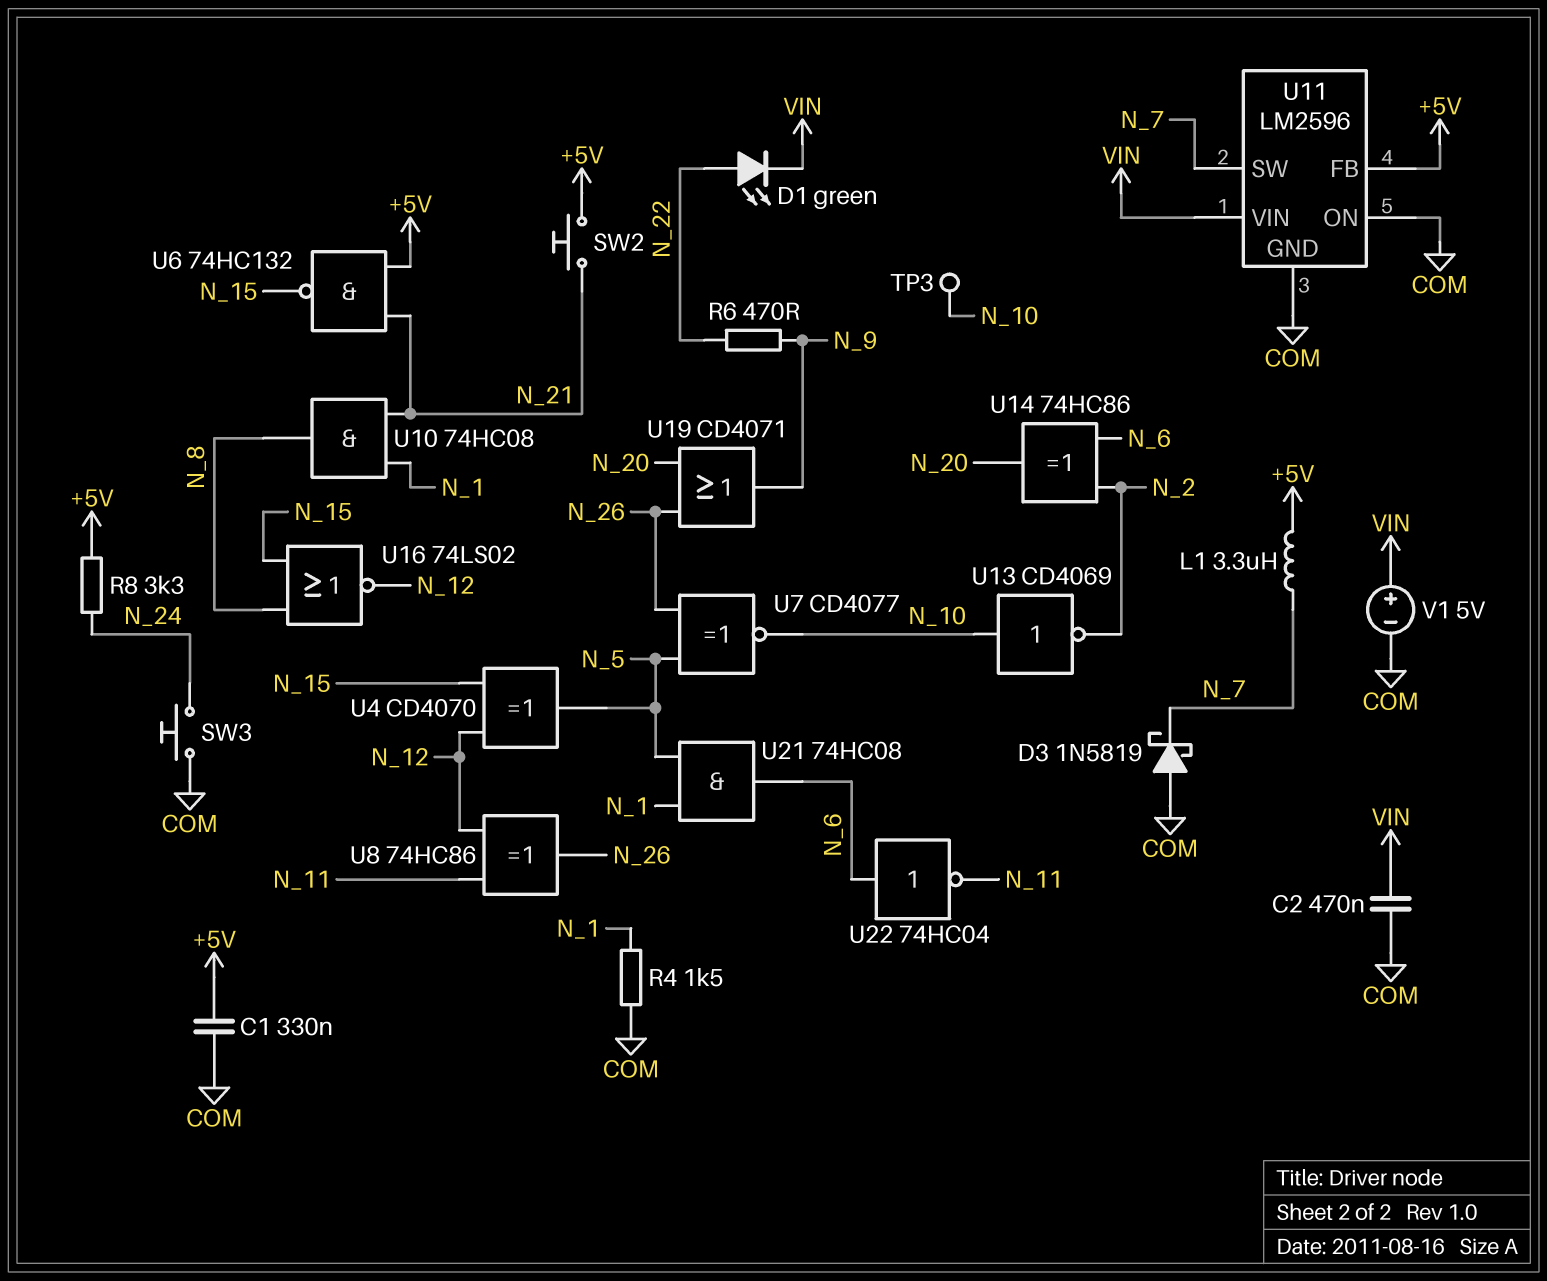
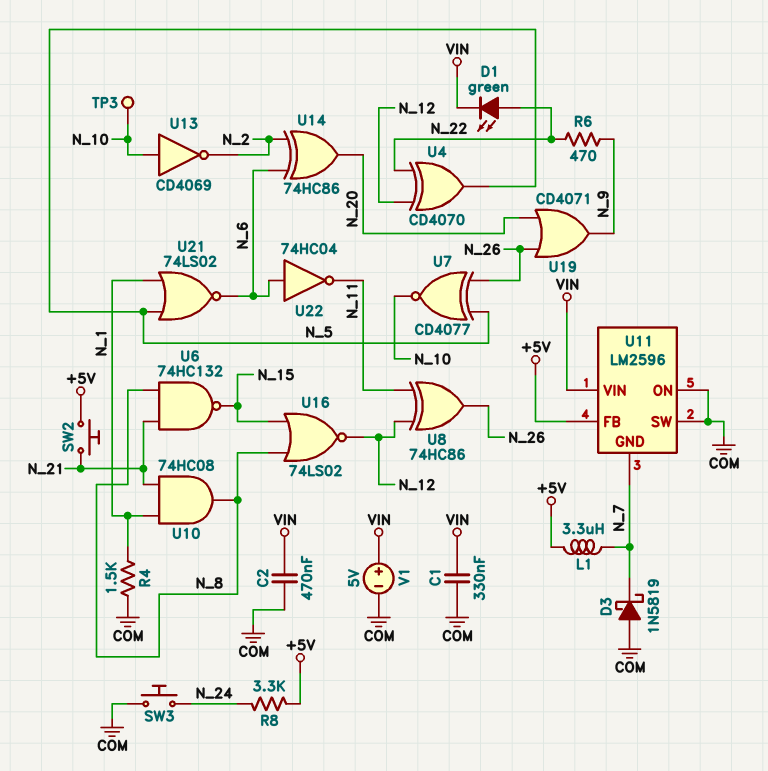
C1: 330nF (+5V, COM) -> 330nF (COM, VIN)
U4: XOR CD4070 (in N_12, in N_15, out N_5) -> XOR CD4070 (in N_12, in N_22, out N_5)
U6: NAND 74HC132 (in +5V, in N_21, out N_15) -> NAND 74HC132 (in N_8, in N_21, out N_15)
U11 pin GND: COM -> N_7
U11 pin SW: N_7 -> COM
U21: AND 74HC08 (in N_1, in N_5, out N_6) -> NOR 74LS02 (in N_1, in N_5, out N_6)

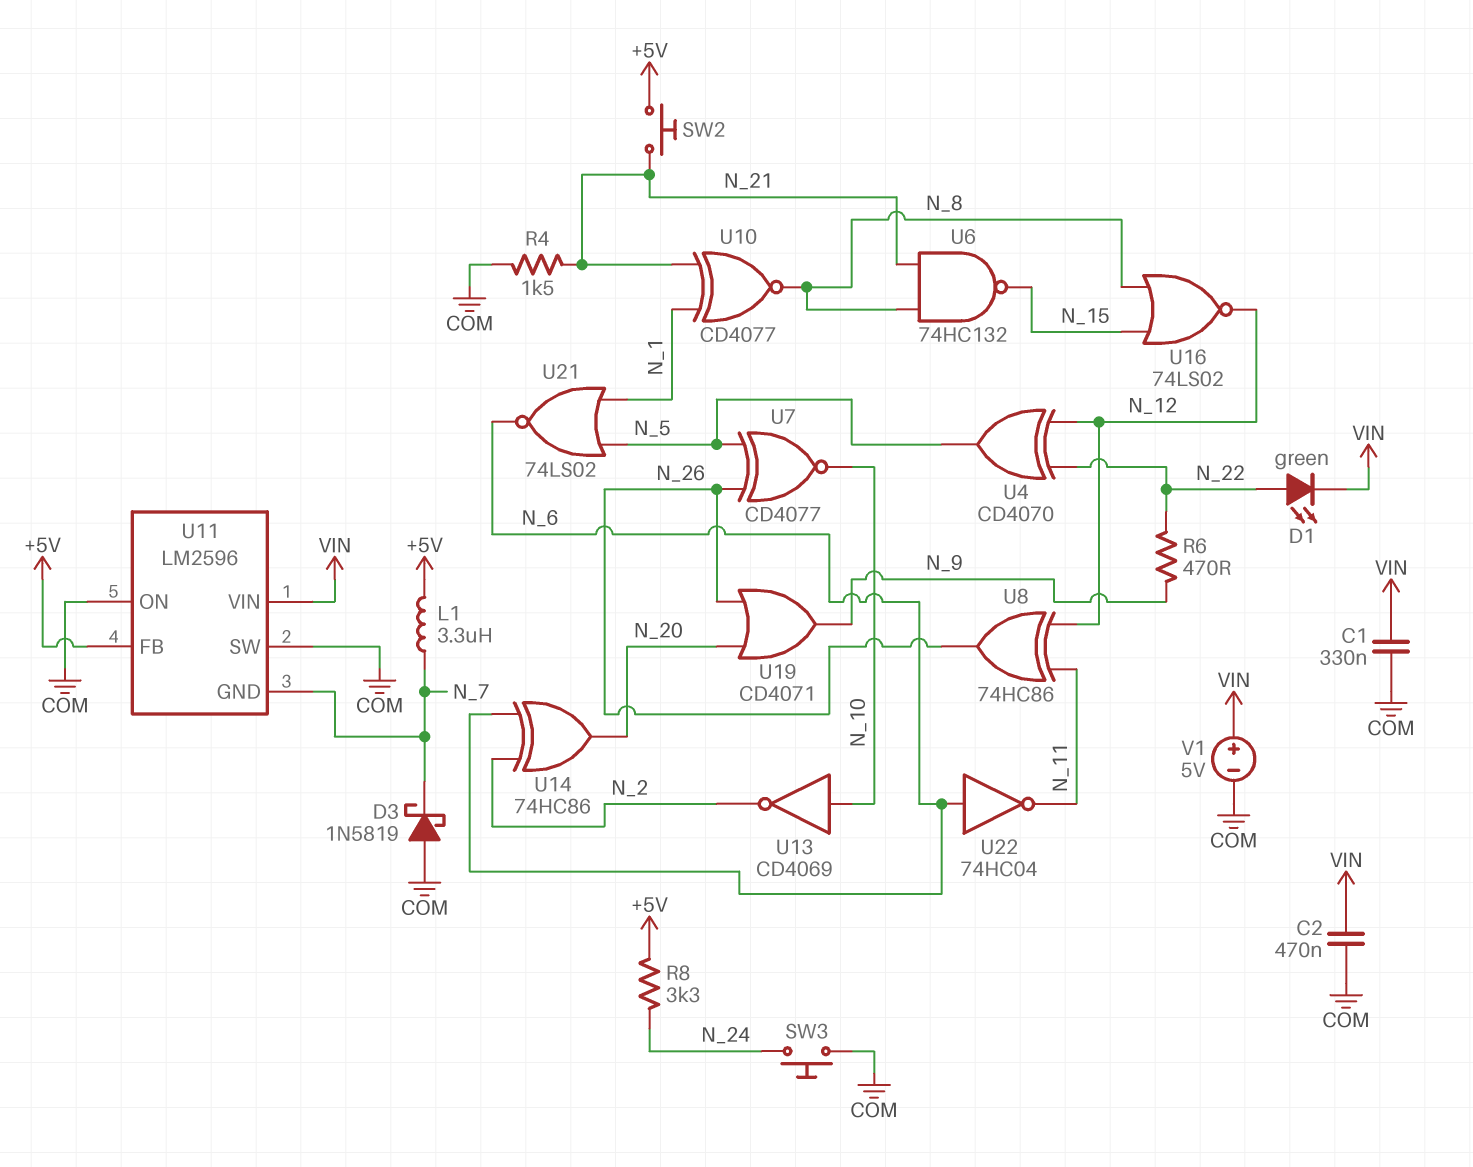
R4: 1.5k (COM, N_1) -> 1.5k (COM, N_21)
TP3: test point (N_10) -> none
U10: AND 74HC08 (in N_1, in N_21, out N_8) -> XNOR CD4077 (in N_1, in N_21, out N_8)

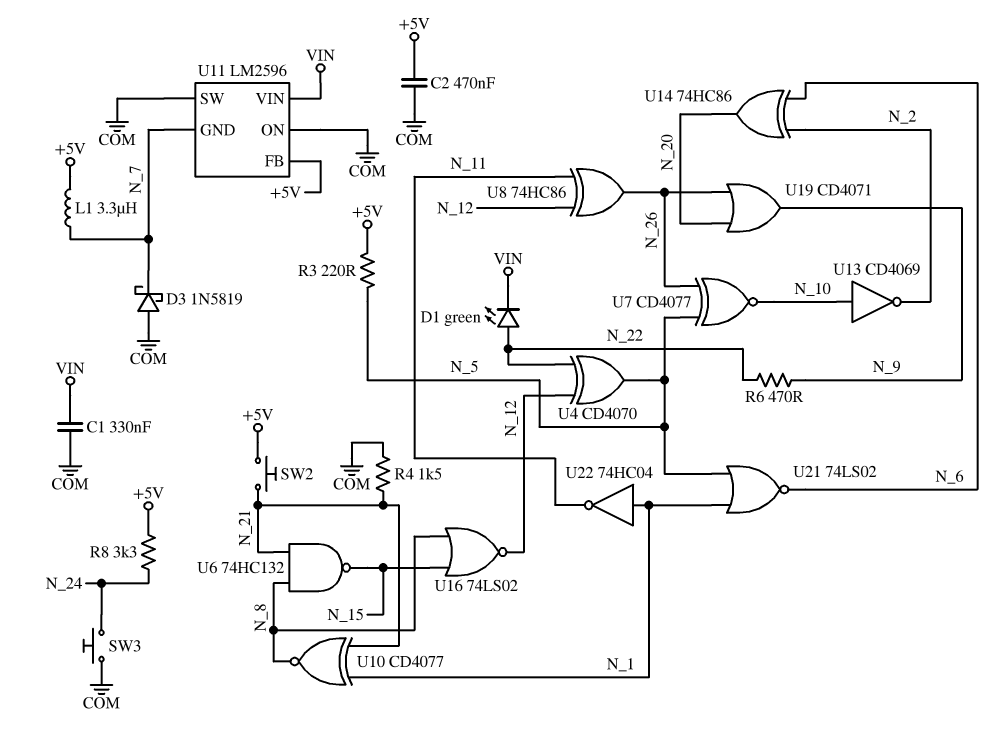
C2: 470nF (COM, VIN) -> 470nF (+5V, COM)
R3: none -> 220 (+5V, N_5)
U22: NOT 74HC04 (in N_6, out N_11) -> NOT 74HC04 (in N_1, out N_11)
V1: 5V (plus VIN, minus COM) -> none

